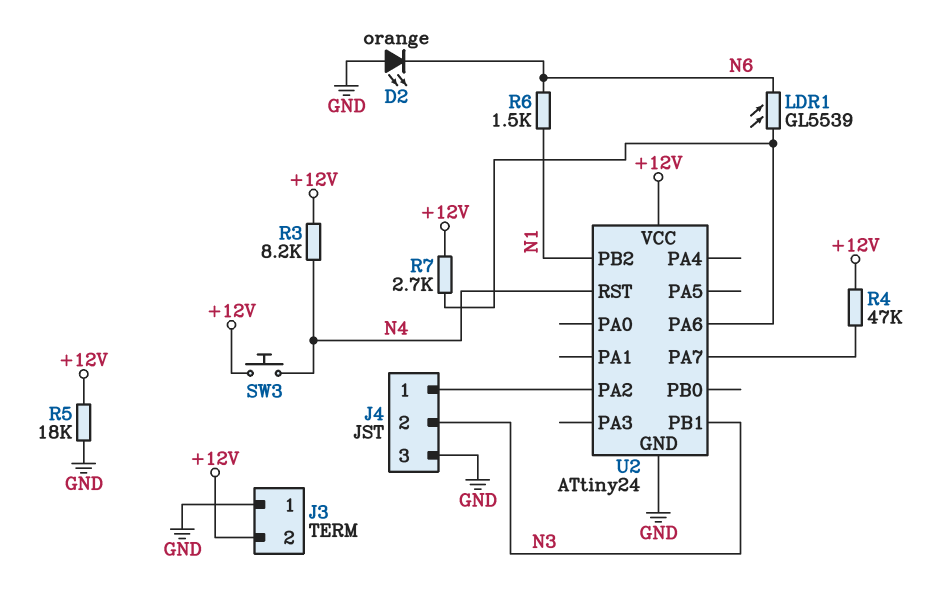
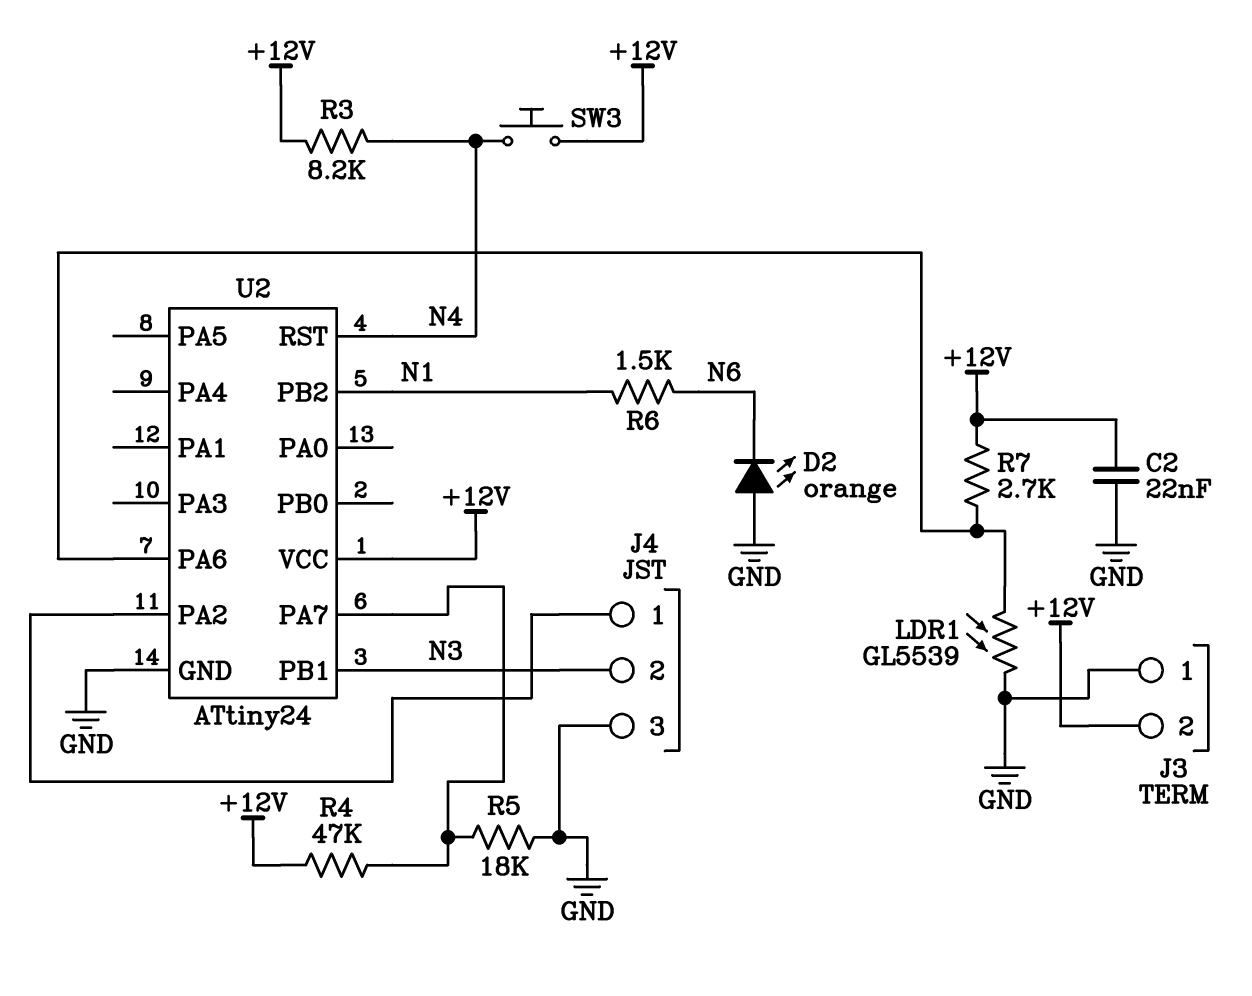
C2: none -> 22nF (+12V, GND)
LDR1: GL5539 (N6, U2/PA6) -> GL5539 (GND, U2/PA6)
R5: 18k (+12V, GND) -> 18k (GND, U2/PA7)

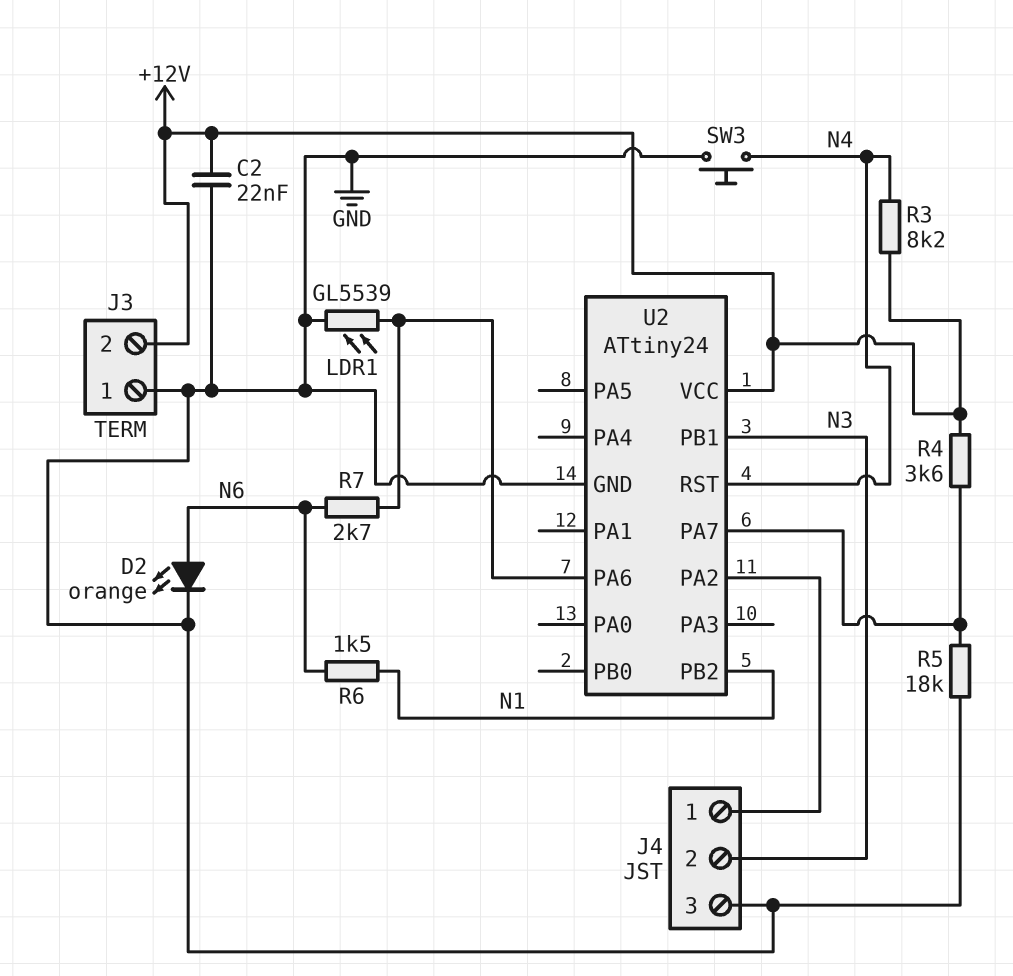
D2: LED orange (A GND, K N6) -> LED orange (A N6, K GND)
R4: 47k (+12V, U2/PA7) -> 3.6k (+12V, U2/PA7)
R7: 2.7k (+12V, U2/PA6) -> 2.7k (N6, U2/PA6)
SW3: button (+12V, N4) -> button (GND, N4)

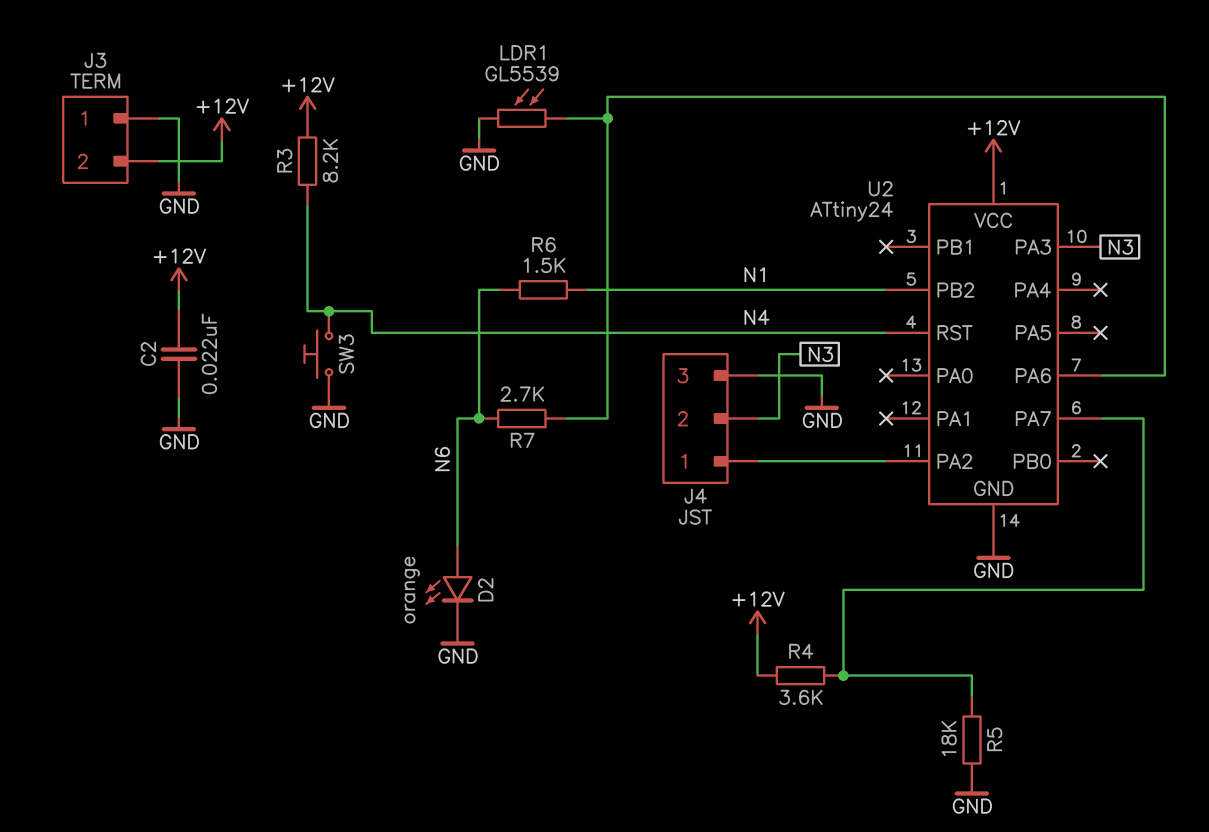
U2 pin PA3: none -> N3
U2 pin PB1: N3 -> none

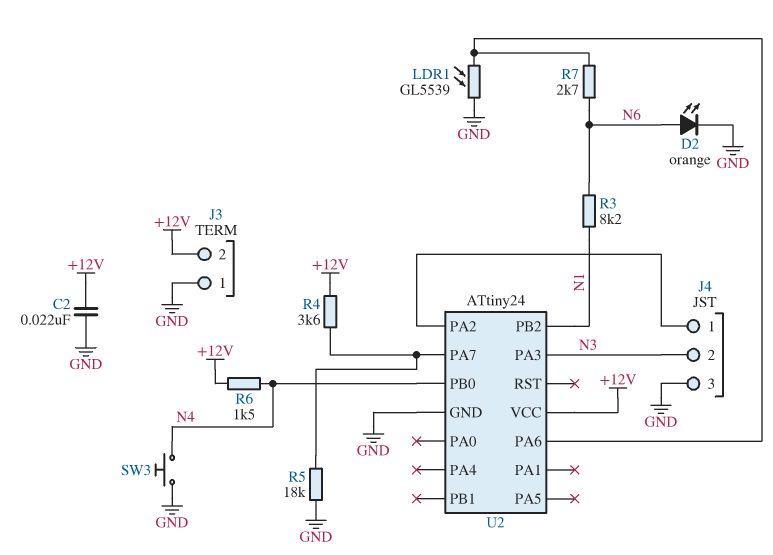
R3: 8.2k (+12V, N4) -> 8.2k (N1, N6)
R6: 1.5k (N1, N6) -> 1.5k (+12V, N4)
U2 pin PB0: none -> N4
U2 pin RST: N4 -> none

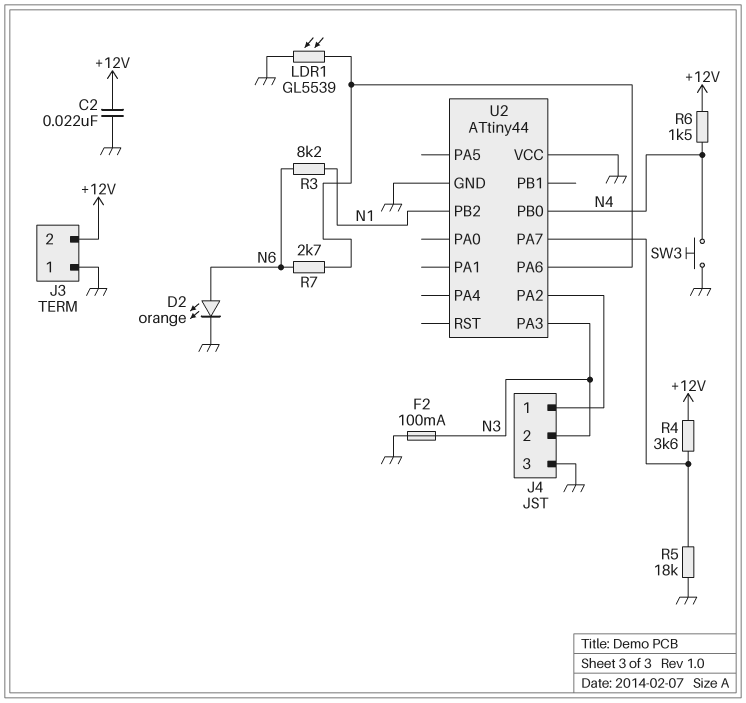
F2: none -> 100mA (GND, N3)
U2: ATtiny24 -> ATtiny44
U2 pin VCC: +12V -> GND

